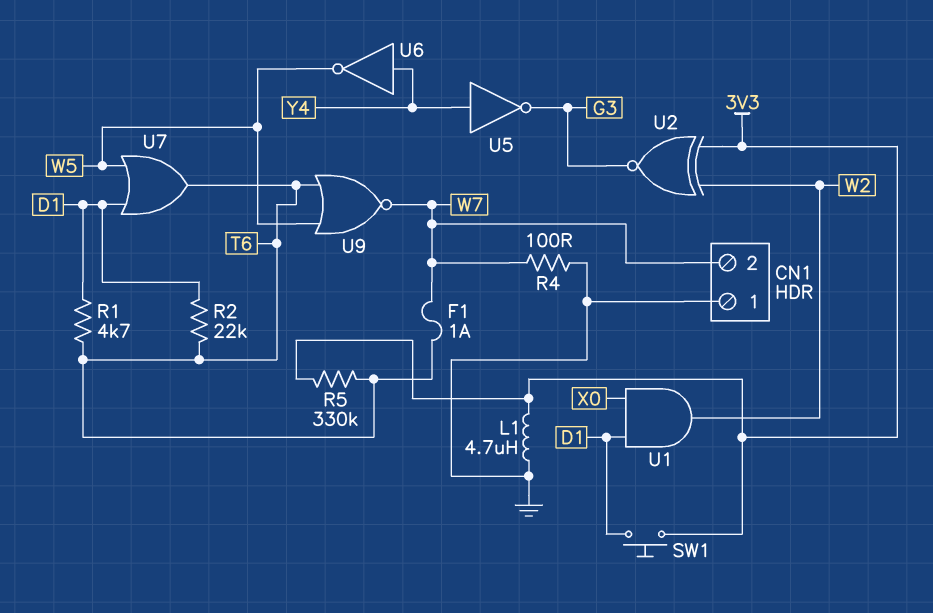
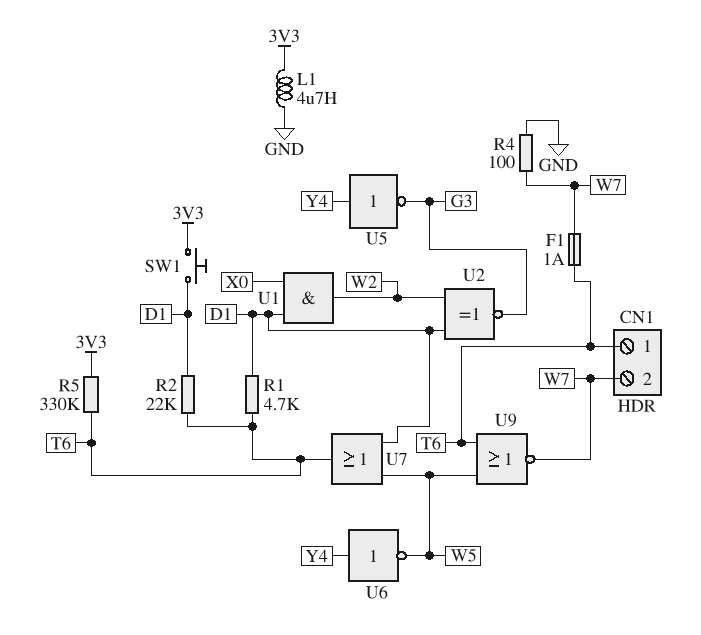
CN1 pin 1: GND -> T6
U2: XNOR (in 3V3, in W2, out G3) -> XNOR (in D1, in W2, out G3)

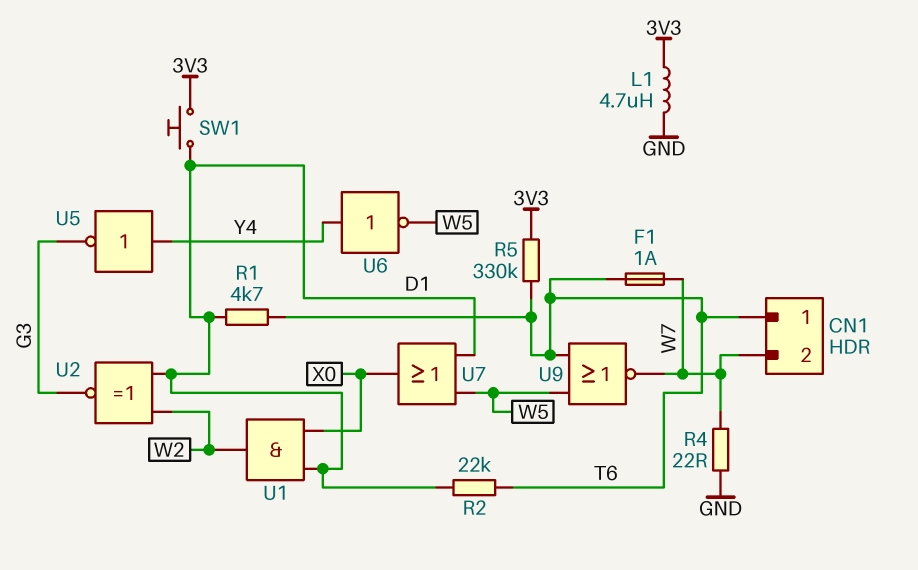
R4: 100 (GND, W7) -> 22 (GND, W7)
U7: OR (in D1, in W5, out T6) -> OR (in D1, in W5, out X0)

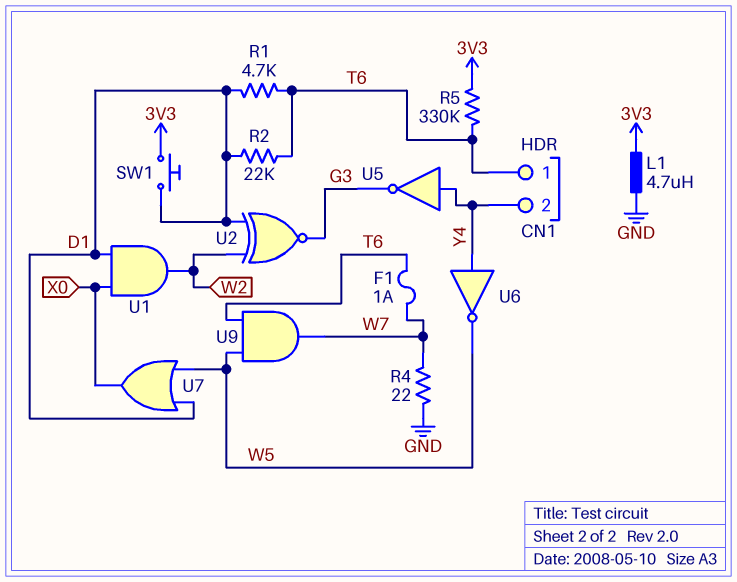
CN1 pin 2: W7 -> Y4
U9: NOR (in T6, in W5, out W7) -> AND (in T6, in W5, out W7)

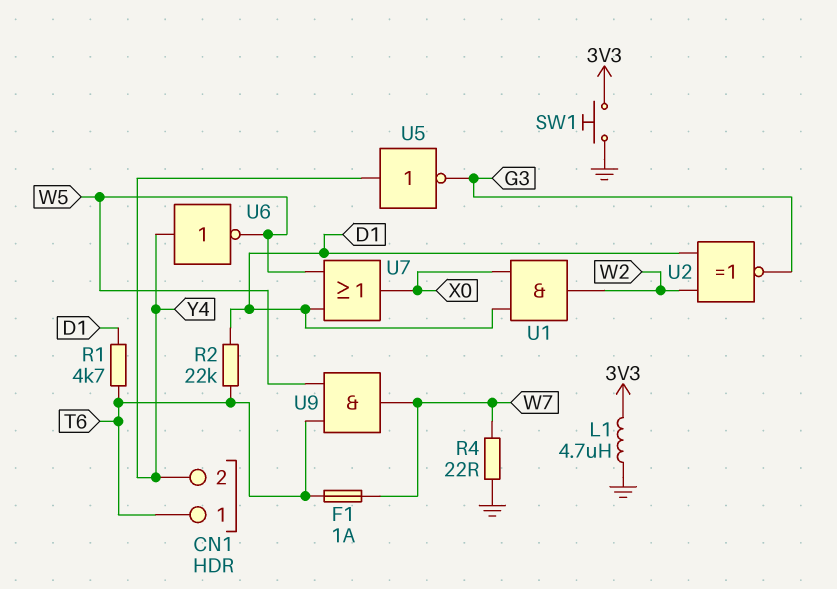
R5: 330k (3V3, T6) -> none
SW1: button (3V3, D1) -> button (3V3, GND)

